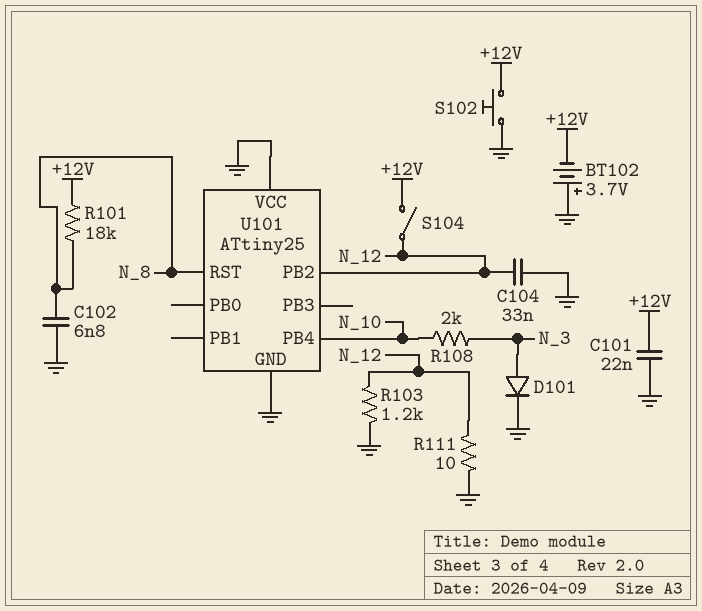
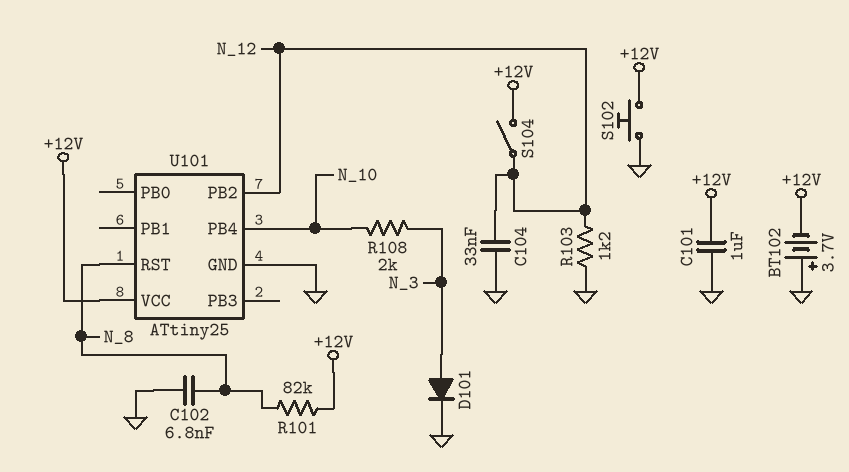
C101: 22nF (+12V, GND) -> 1uF (+12V, GND)
R101: 18k (+12V, N_8) -> 82k (+12V, N_8)
R111: 10 (GND, N_12) -> none
U101 pin VCC: GND -> +12V

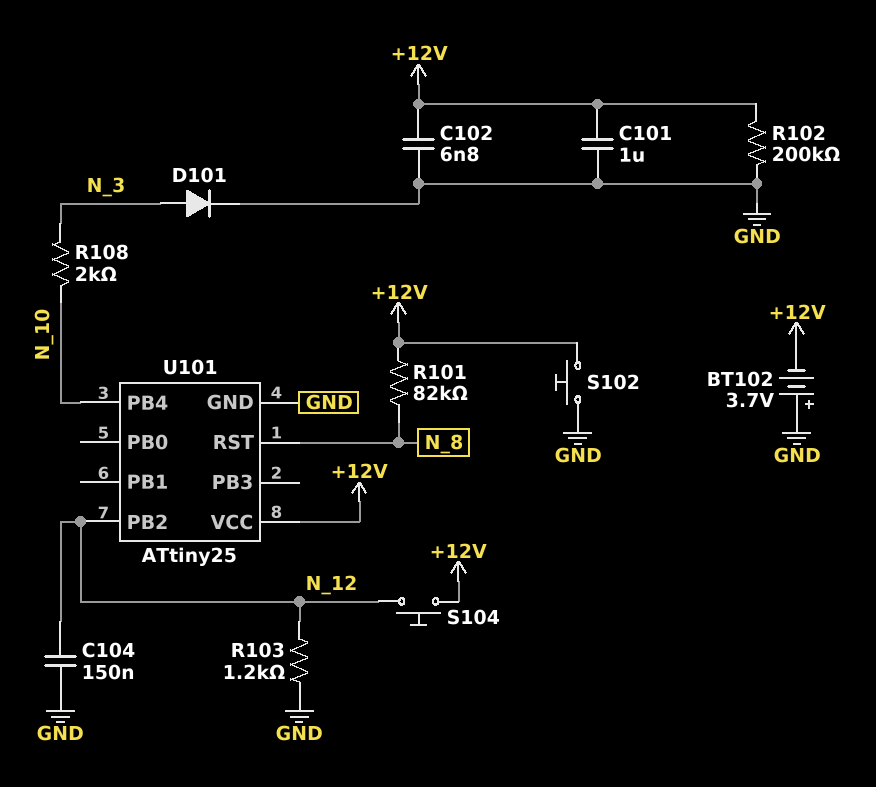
C102: 6.8nF (GND, N_8) -> 6.8nF (+12V, GND)
C104: 33nF (GND, N_12) -> 150nF (GND, N_12)
R102: none -> 200k (+12V, GND)
S104: switch (+12V, N_12) -> button (+12V, N_12)

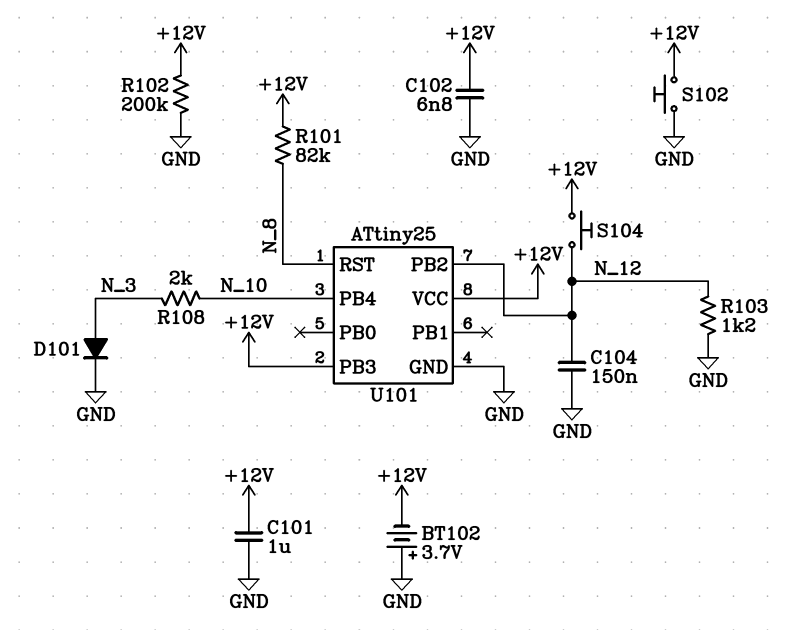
U101 pin PB3: none -> +12V

